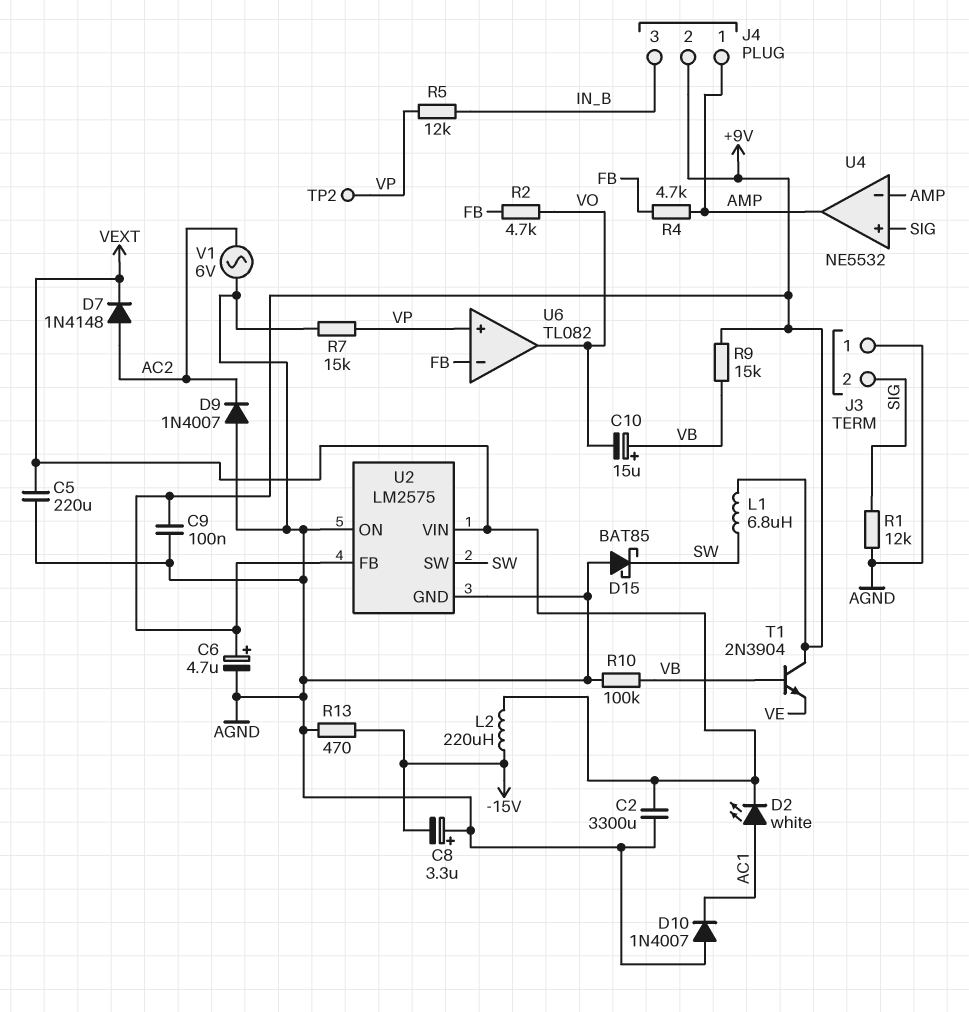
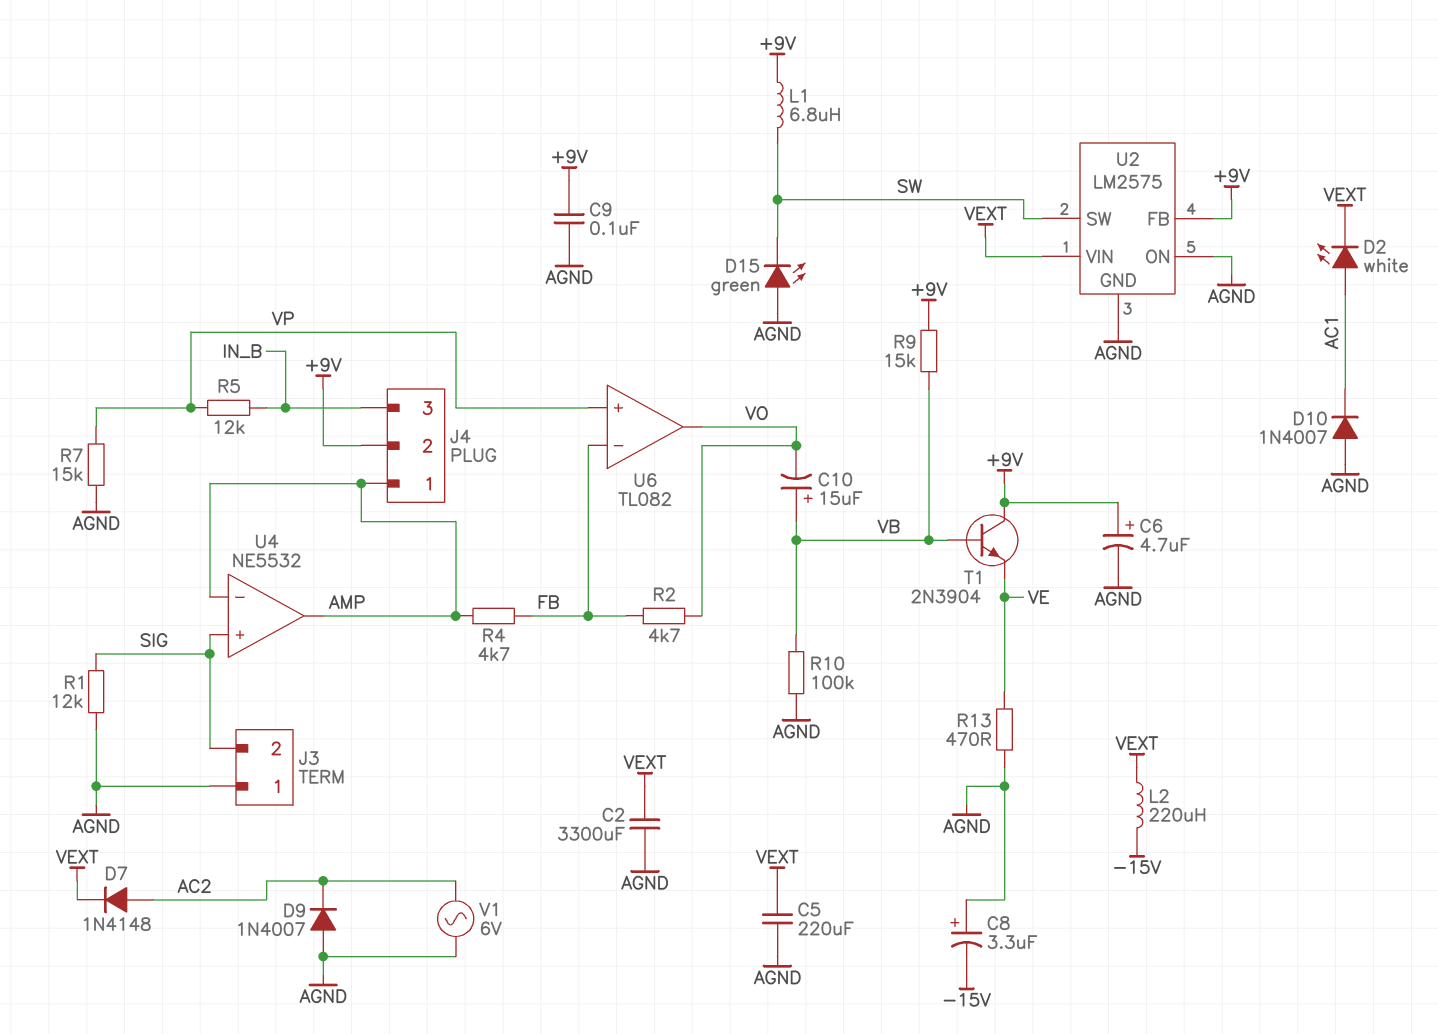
D15: schottky BAT85 (A AGND, K SW) -> LED green (A AGND, K SW)
R13: 470 (-15V, AGND) -> 470 (AGND, VE)
TP2: test point (VP) -> none

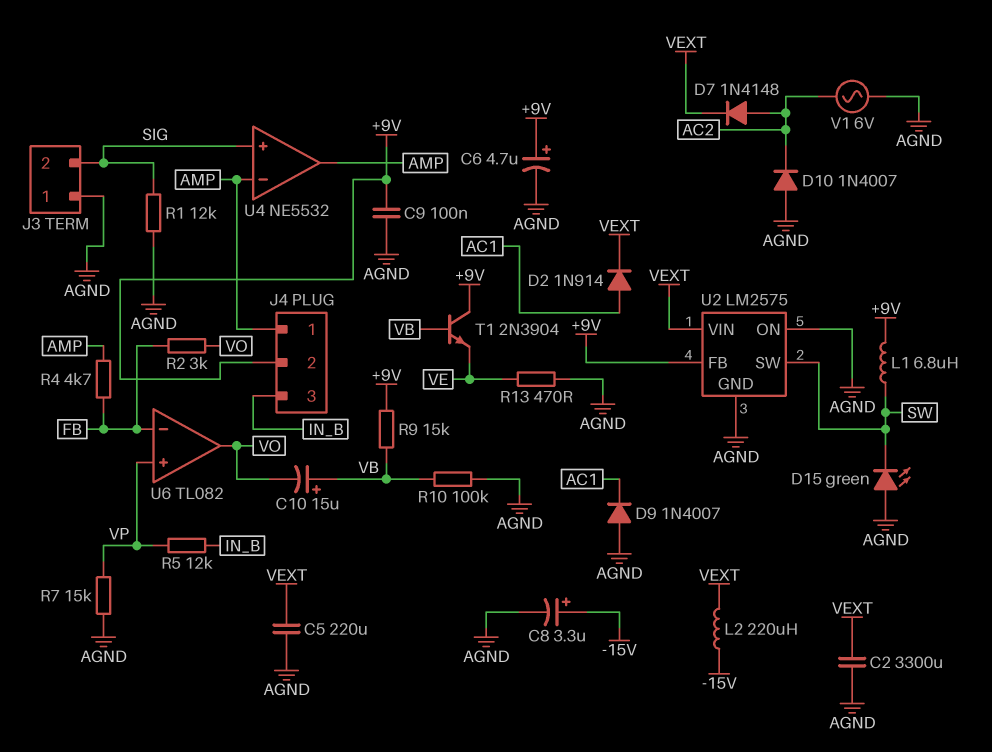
C8: 3.3uF (plus AGND, minus -15V) -> 3.3uF (plus -15V, minus AGND)
D2: LED white (A AC1, K VEXT) -> diode 1N914 (A AC1, K VEXT)
D9: diode 1N4007 (A AGND, K AC2) -> diode 1N4007 (A AGND, K AC1)
D10: diode 1N4007 (A AGND, K AC1) -> diode 1N4007 (A AGND, K AC2)
R2: 4.7k (FB, VO) -> 3k (FB, VO)

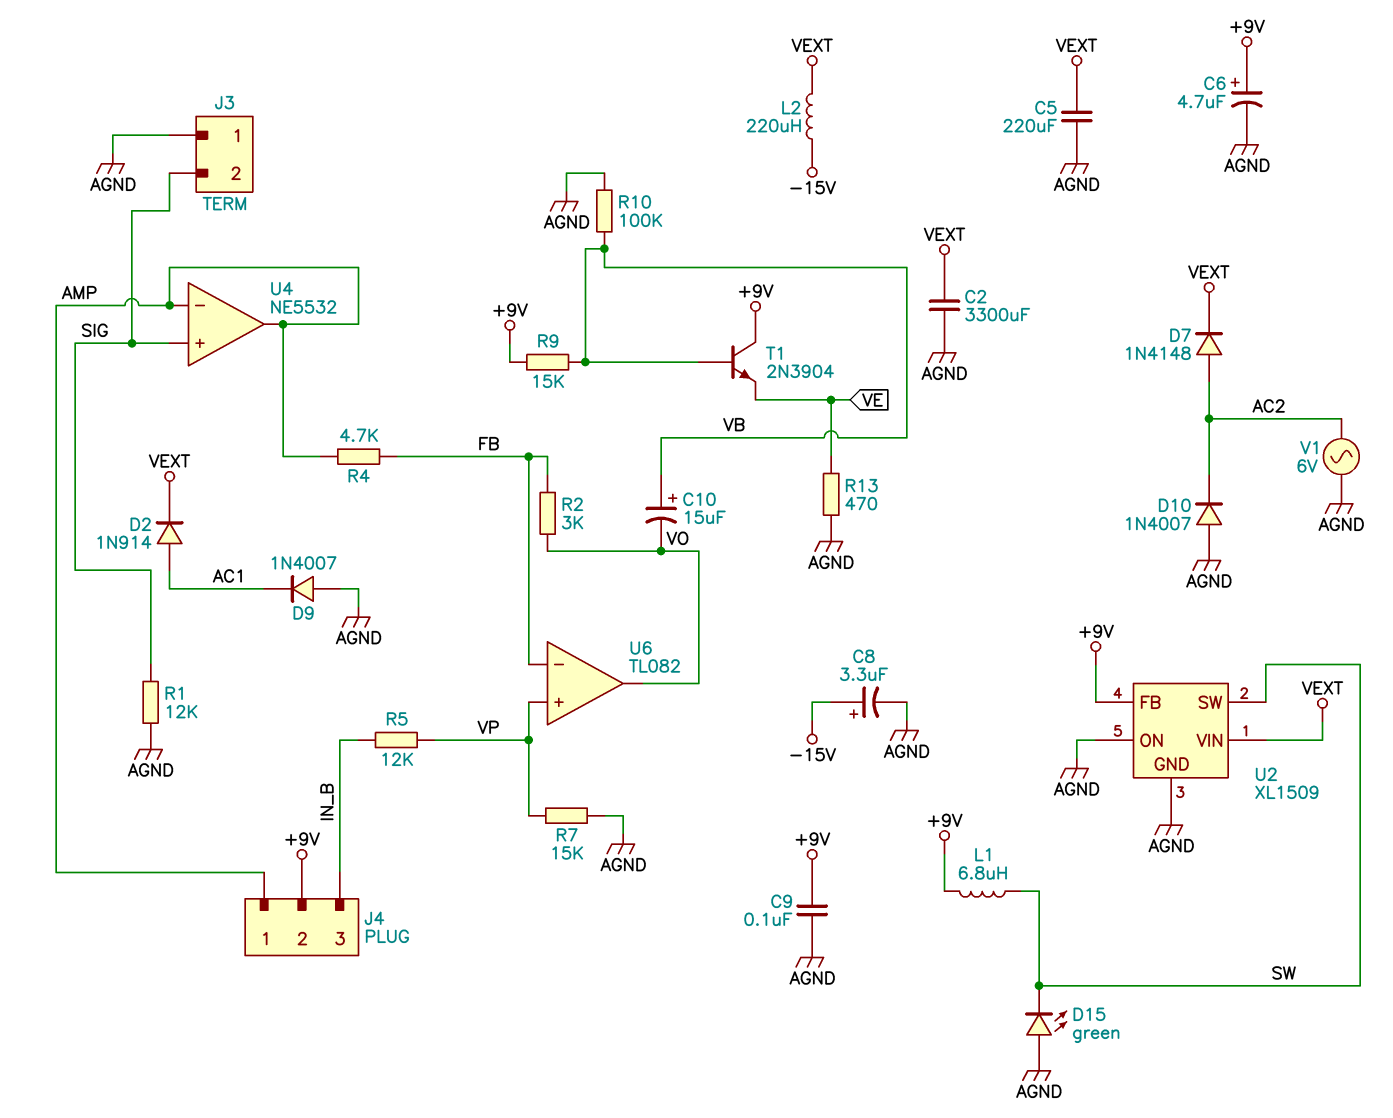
U2: LM2575 -> XL1509

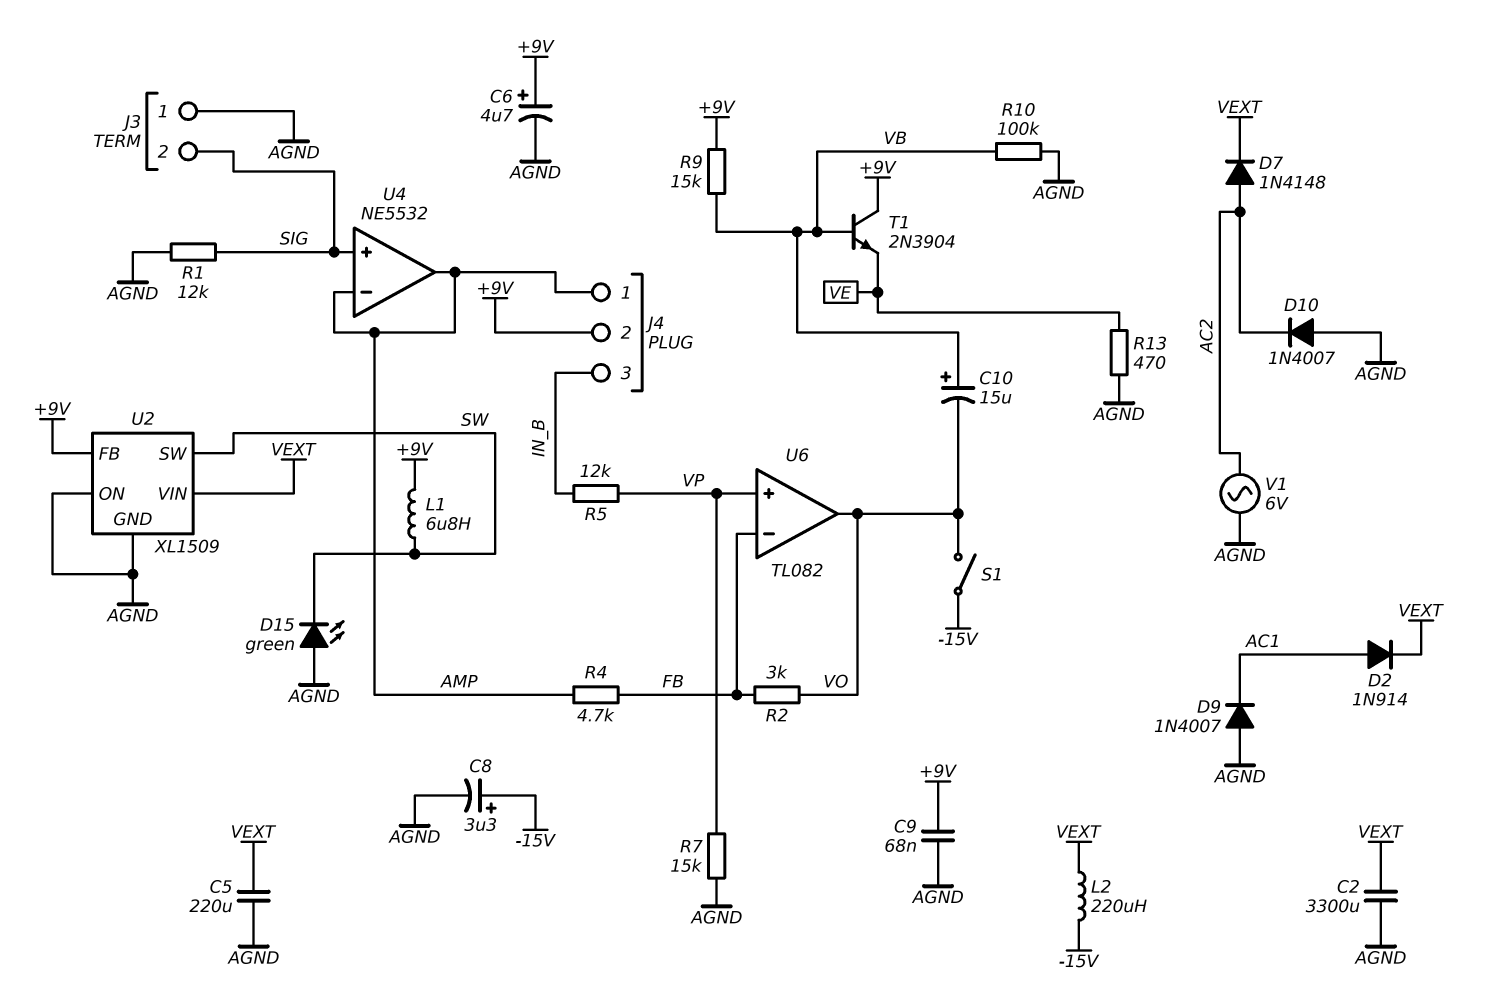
C9: 100nF (+9V, AGND) -> 68nF (+9V, AGND)
S1: none -> switch (-15V, VO)

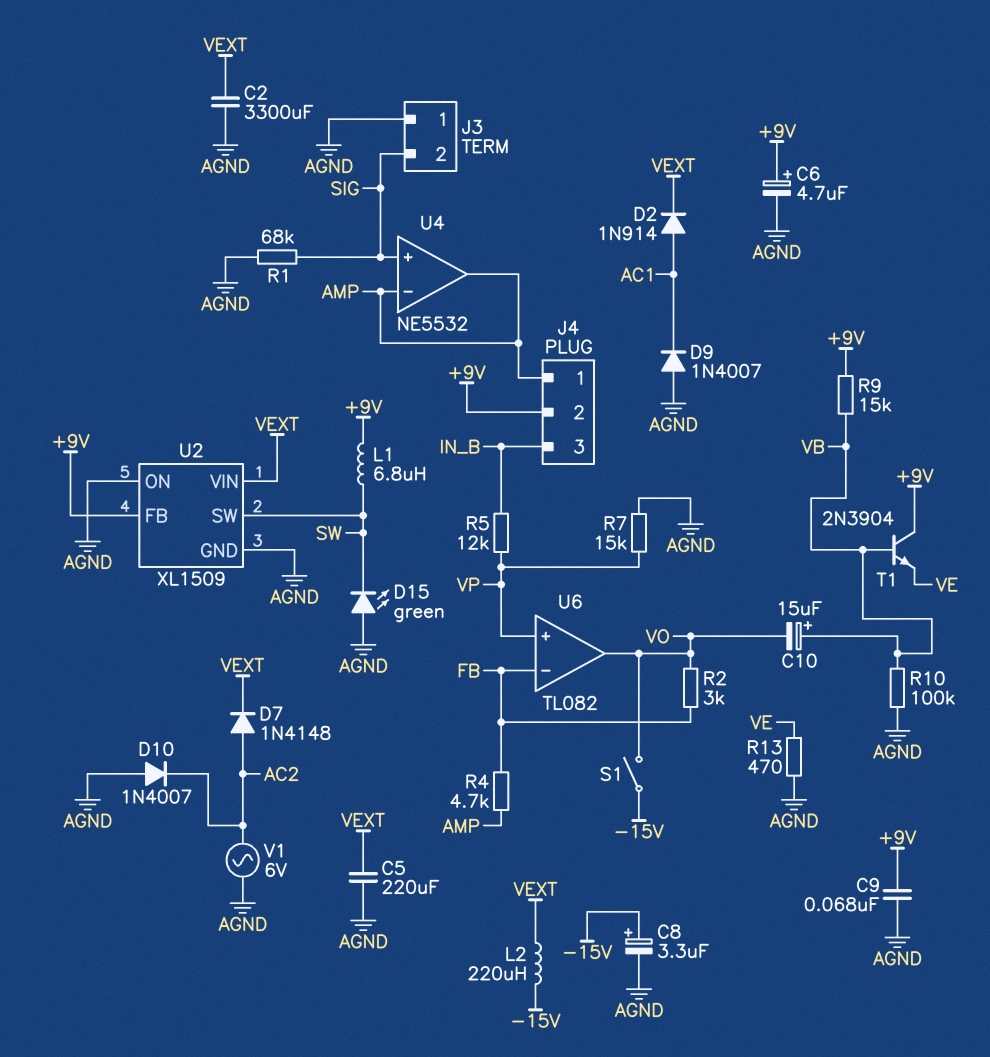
R1: 12k (AGND, SIG) -> 68k (AGND, SIG)

